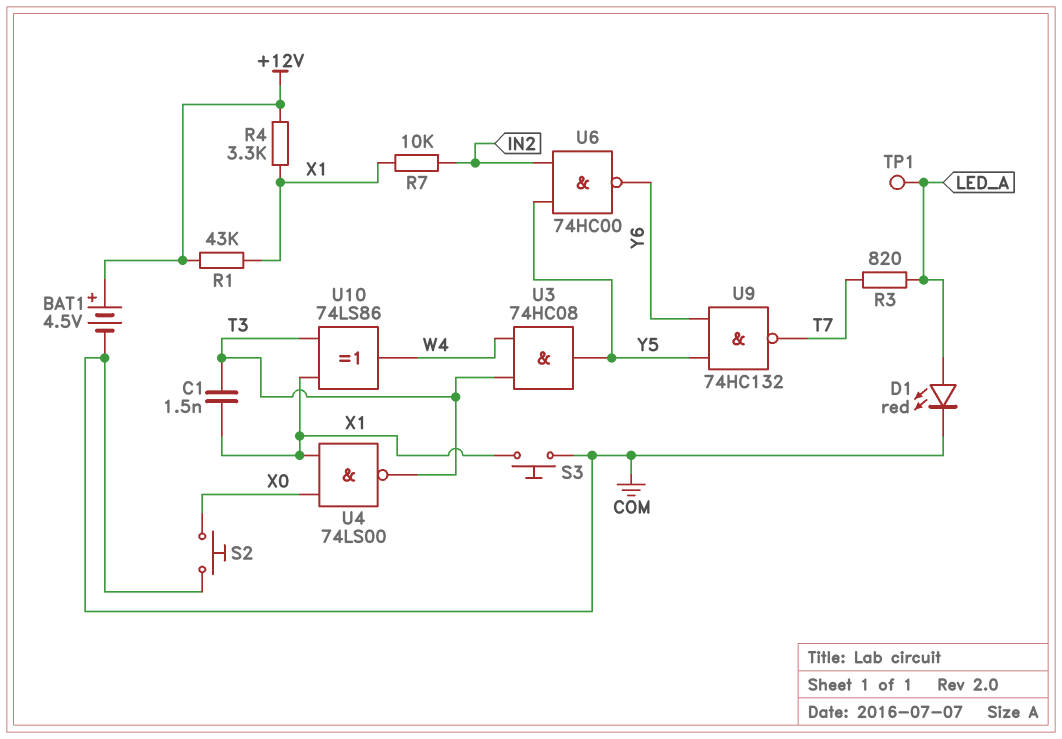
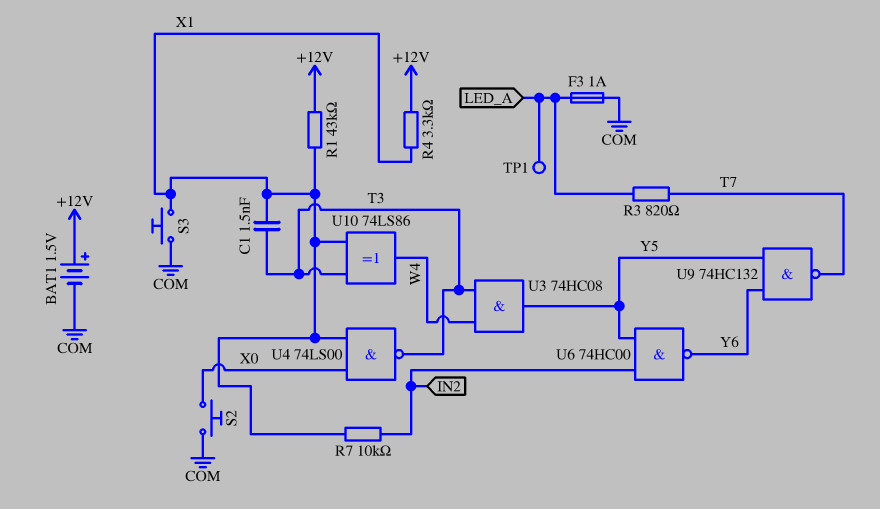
BAT1: 4.5V (plus +12V, minus COM) -> 1.5V (plus +12V, minus COM)
D1: LED red (A LED_A, K COM) -> none
F3: none -> 1A (COM, LED_A)

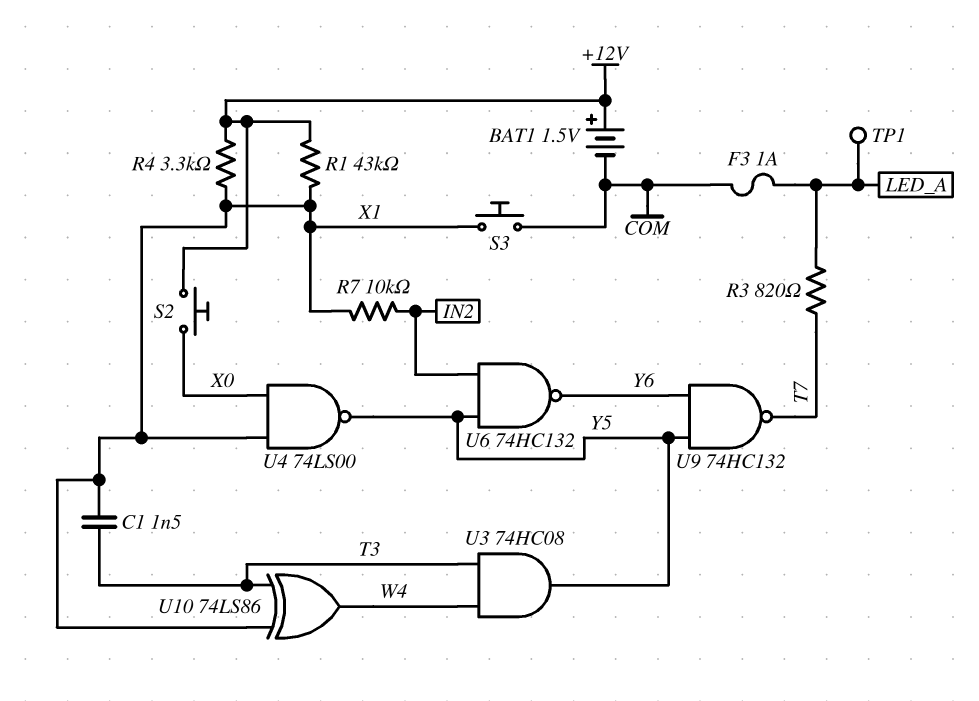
S2: button (COM, X0) -> button (+12V, X0)
U4: NAND 74LS00 (in X0, in X1, out T3) -> NAND 74LS00 (in X0, in X1, out Y5)
U6: NAND 74HC00 (in IN2, in Y5, out Y6) -> NAND 74HC132 (in IN2, in Y5, out Y6)

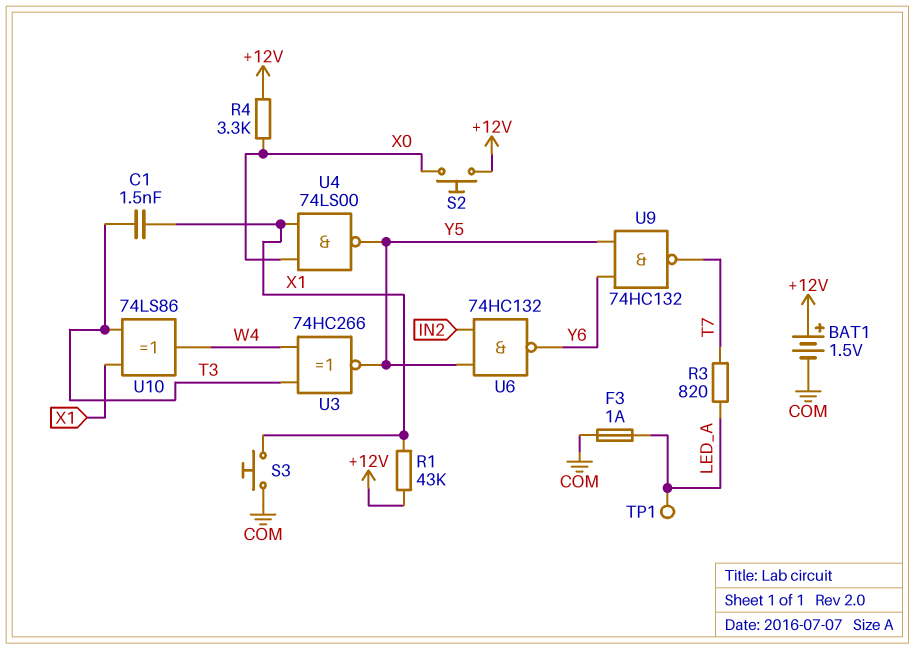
R4: 3.3k (+12V, X1) -> 3.3k (+12V, X0)
R7: 10k (IN2, X1) -> none
U3: AND 74HC08 (in T3, in W4, out Y5) -> XNOR 74HC266 (in T3, in W4, out Y5)

